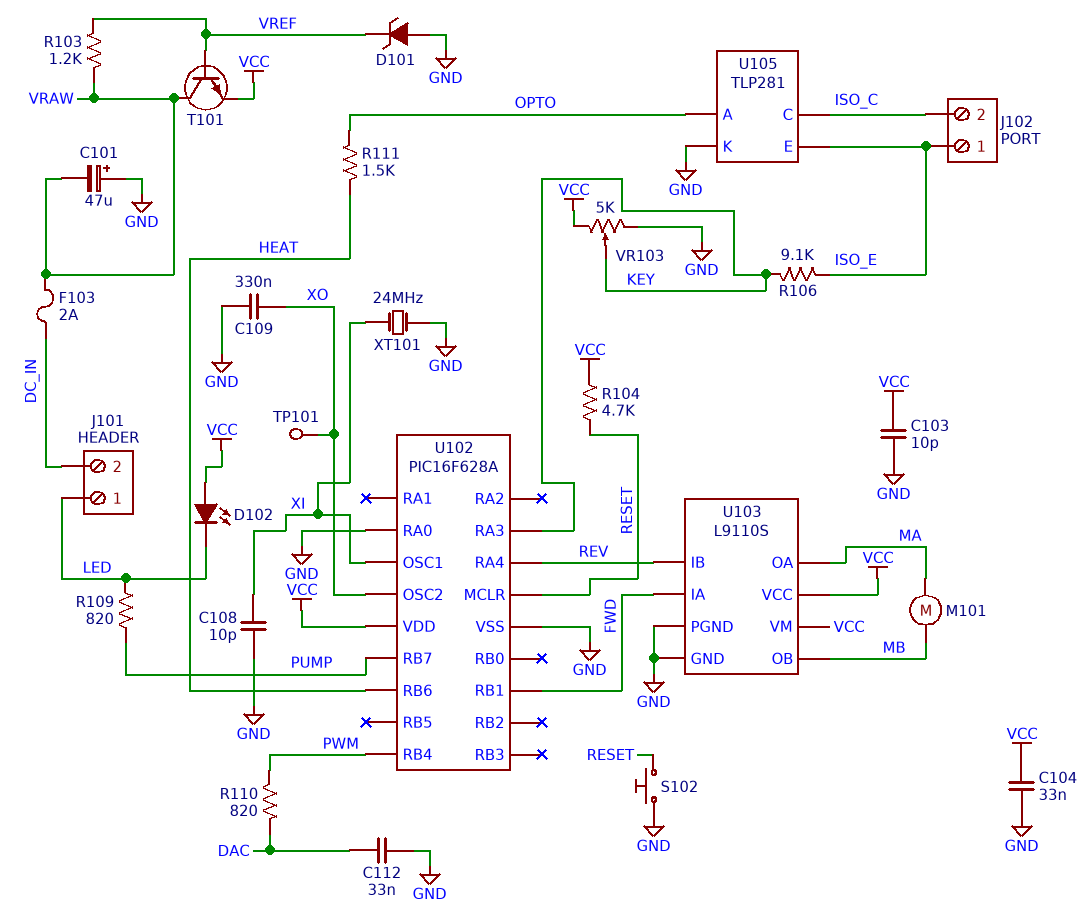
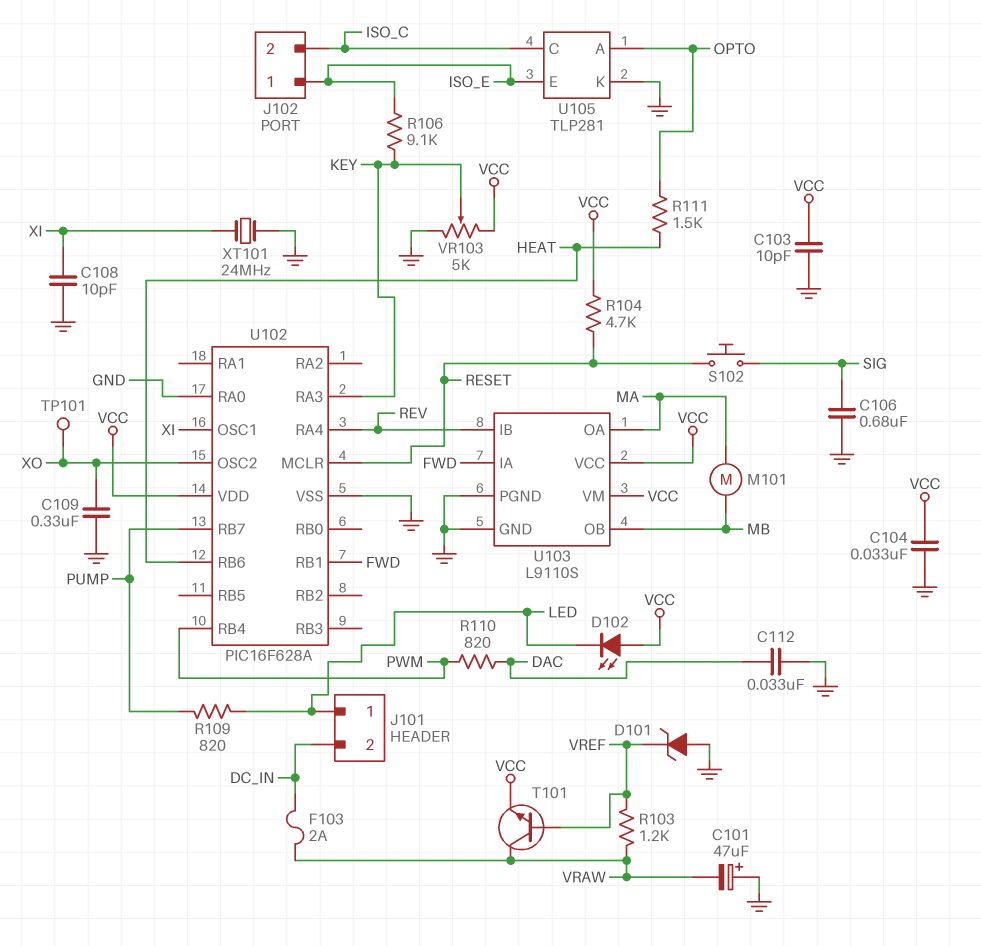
C106: none -> 680nF (GND, SIG)
S102: button (GND, RESET) -> button (RESET, SIG)

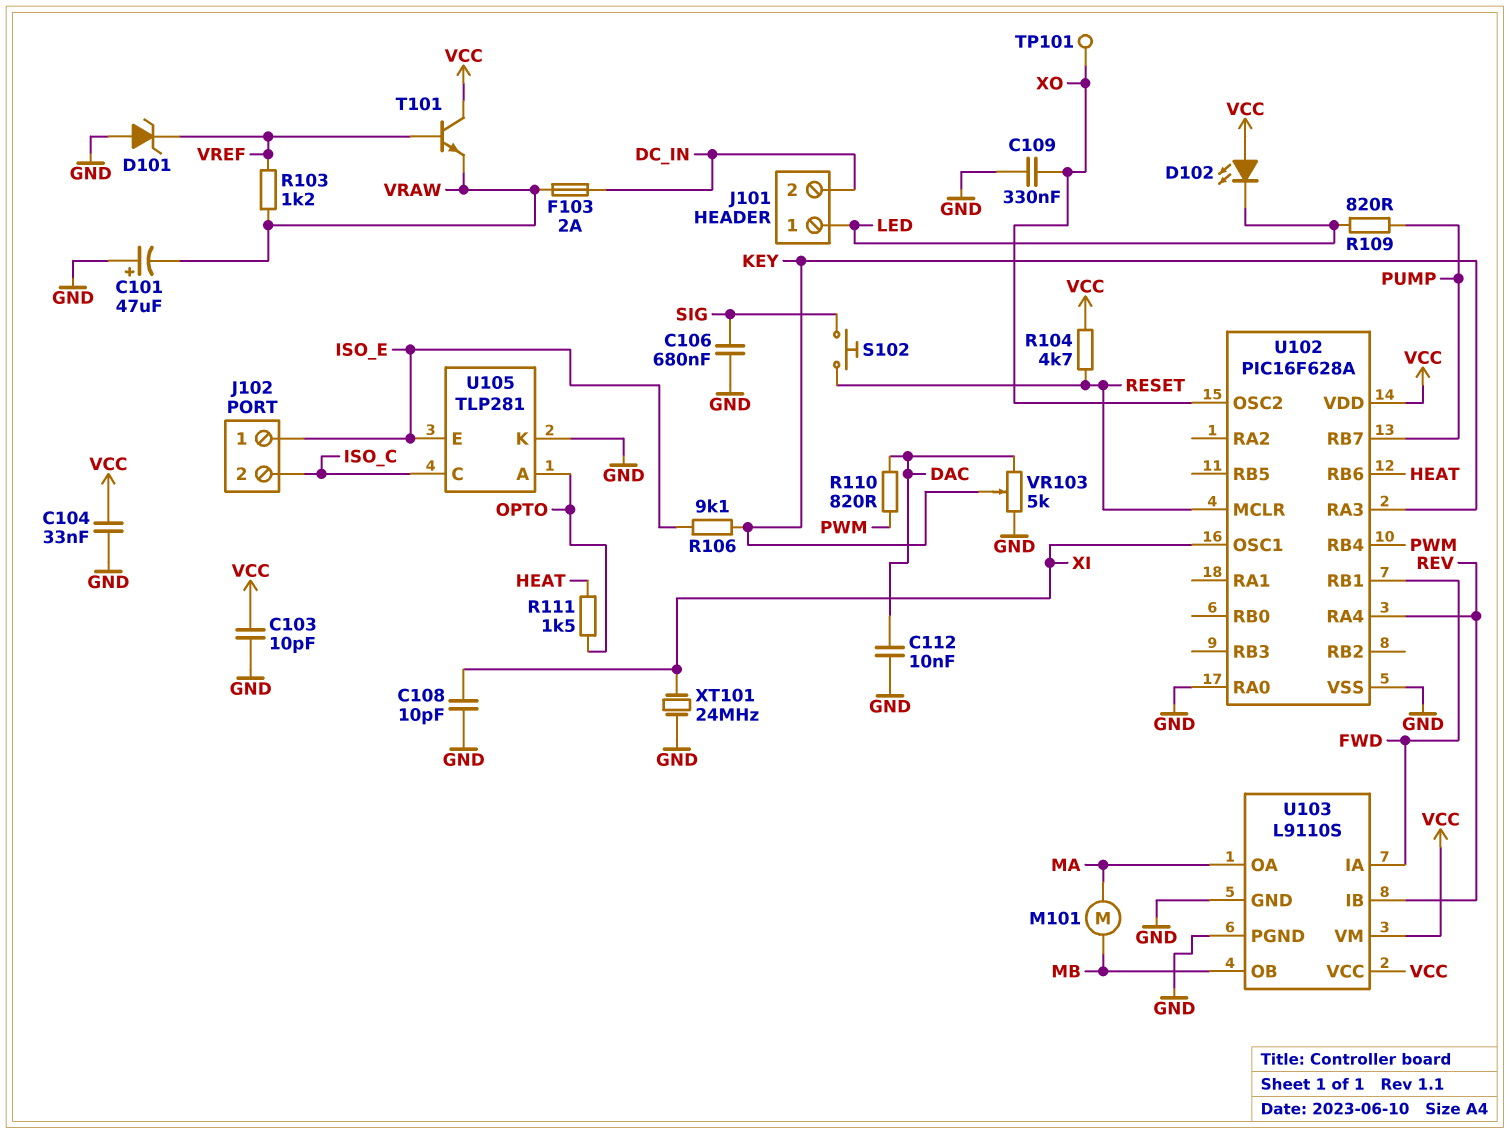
C112: 33nF (DAC, GND) -> 10nF (DAC, GND)
T101: NPN (B VREF, C VRAW, E VCC) -> NPN (B VREF, C VCC, E VRAW)
VR103: 5k (GND, VCC, wiper KEY) -> 5k (DAC, GND, wiper KEY)

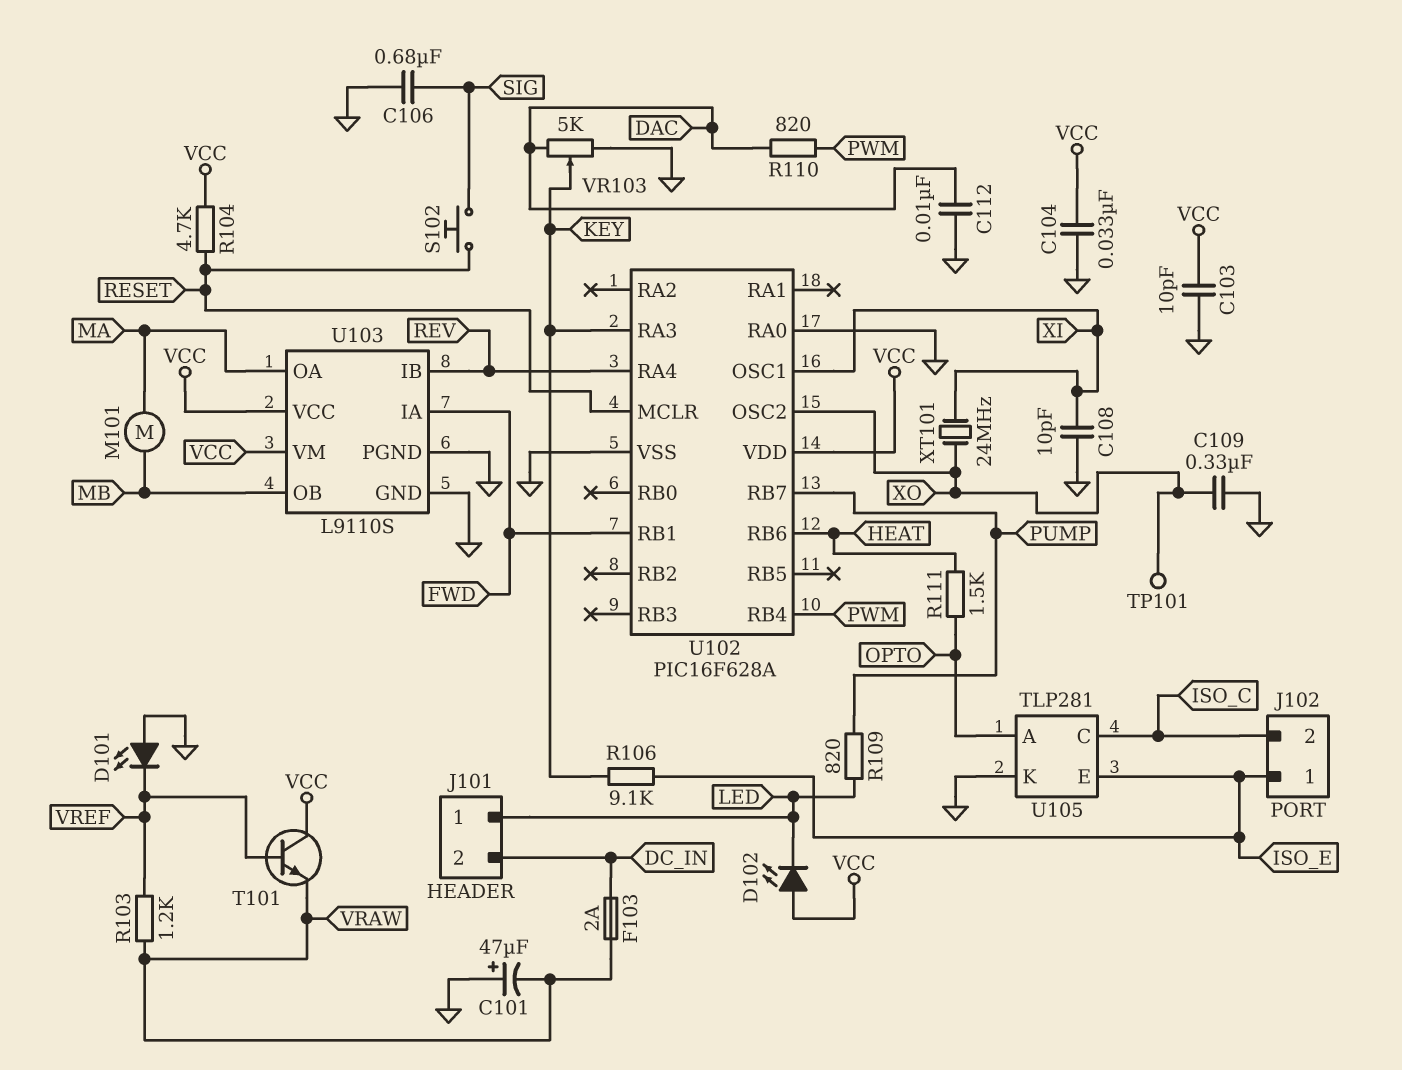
D101: zener (A GND, K VREF) -> LED (A GND, K VREF)
XT101: 24MHz (GND, XI) -> 24MHz (XI, XO)

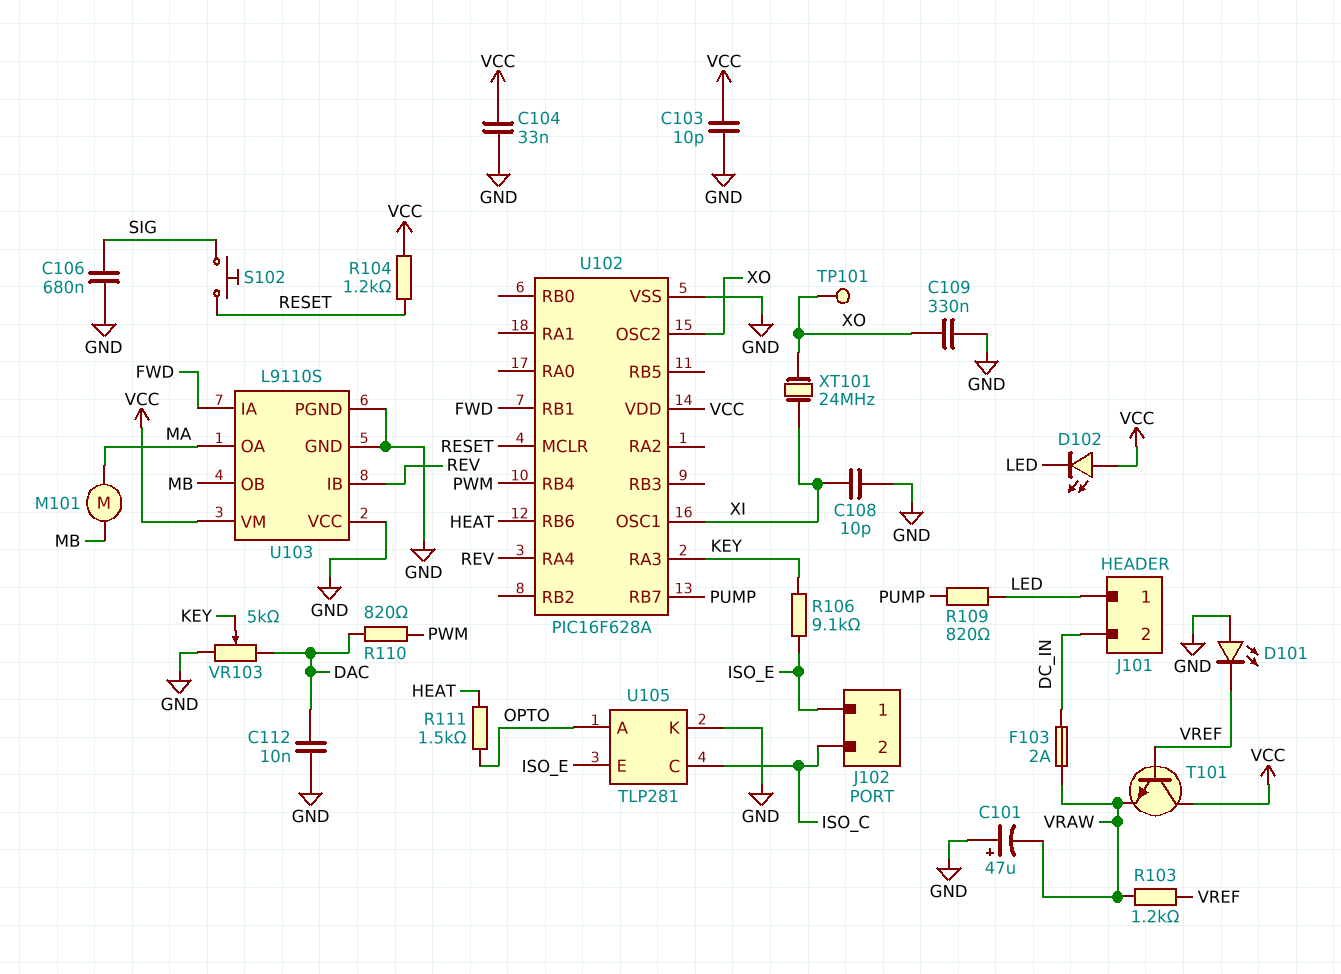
R104: 4.7k (RESET, VCC) -> 1.2k (RESET, VCC)
U102 pin RA0: GND -> none
U103 pin VCC: VCC -> GND

